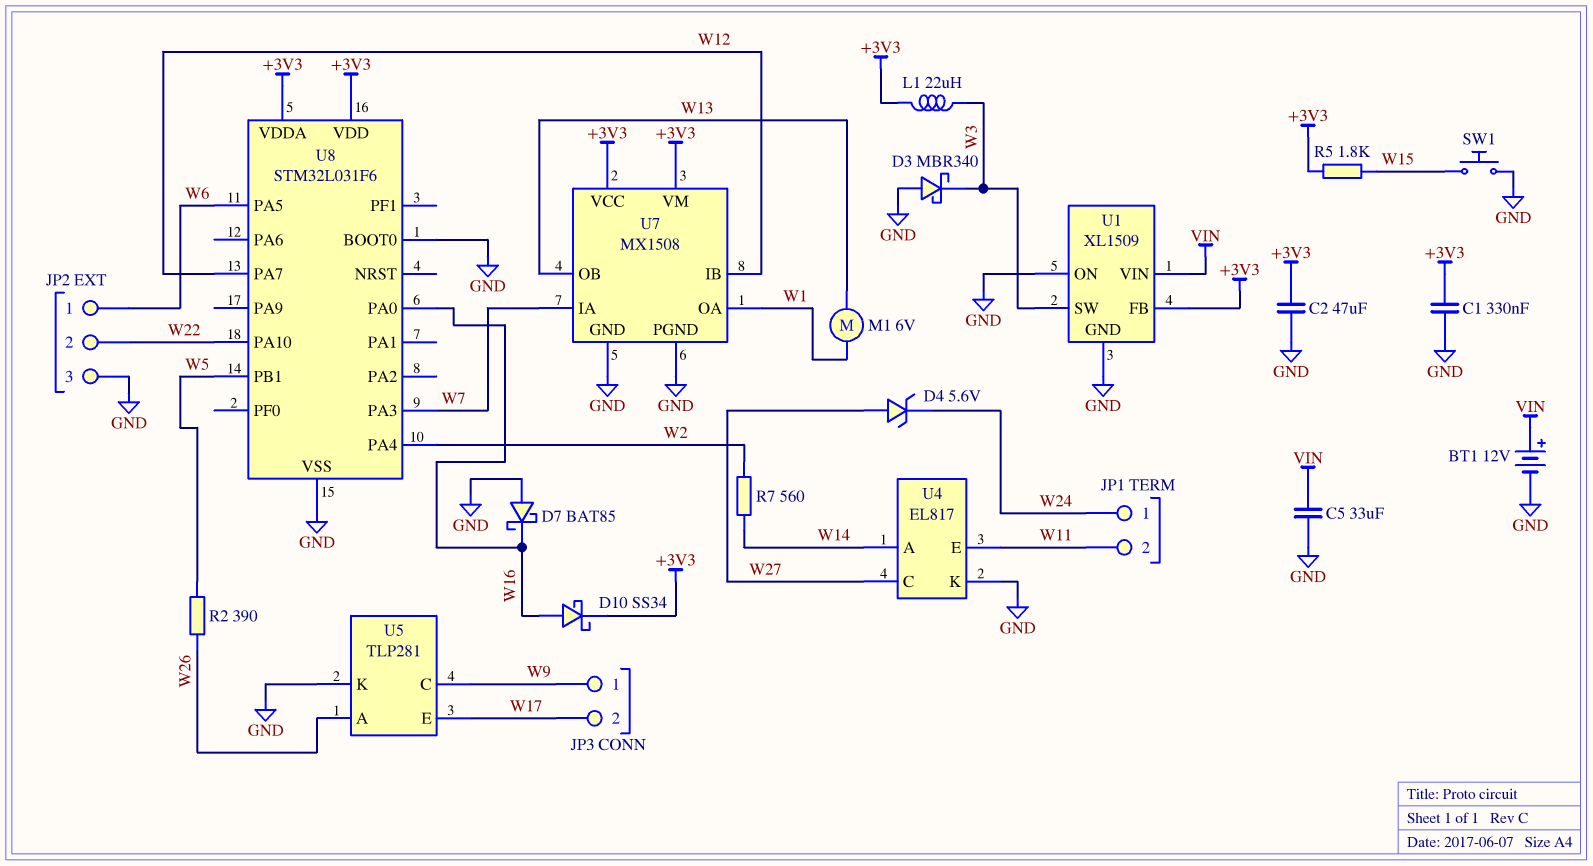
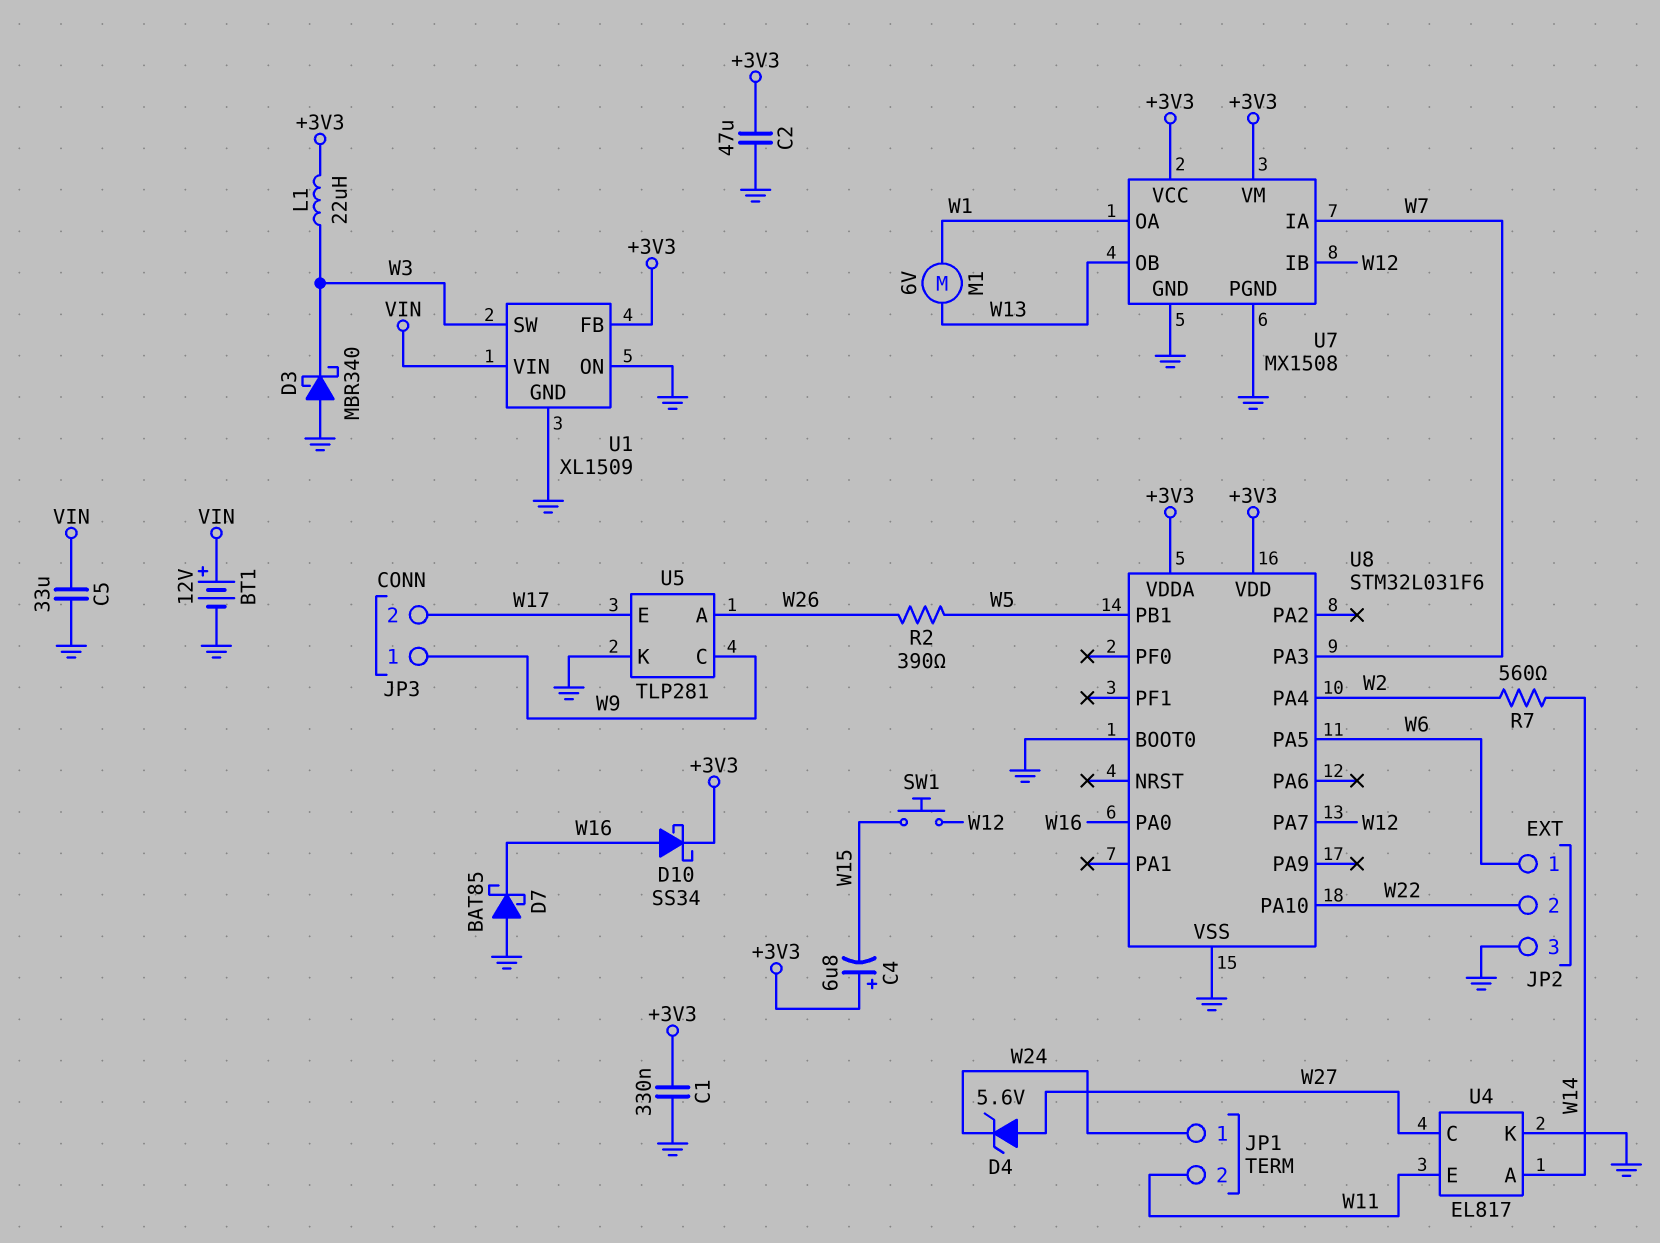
C4: none -> 6.8uF (plus +3V3, minus W15)
R5: 1.8k (+3V3, W15) -> none
SW1: button (GND, W15) -> button (W12, W15)

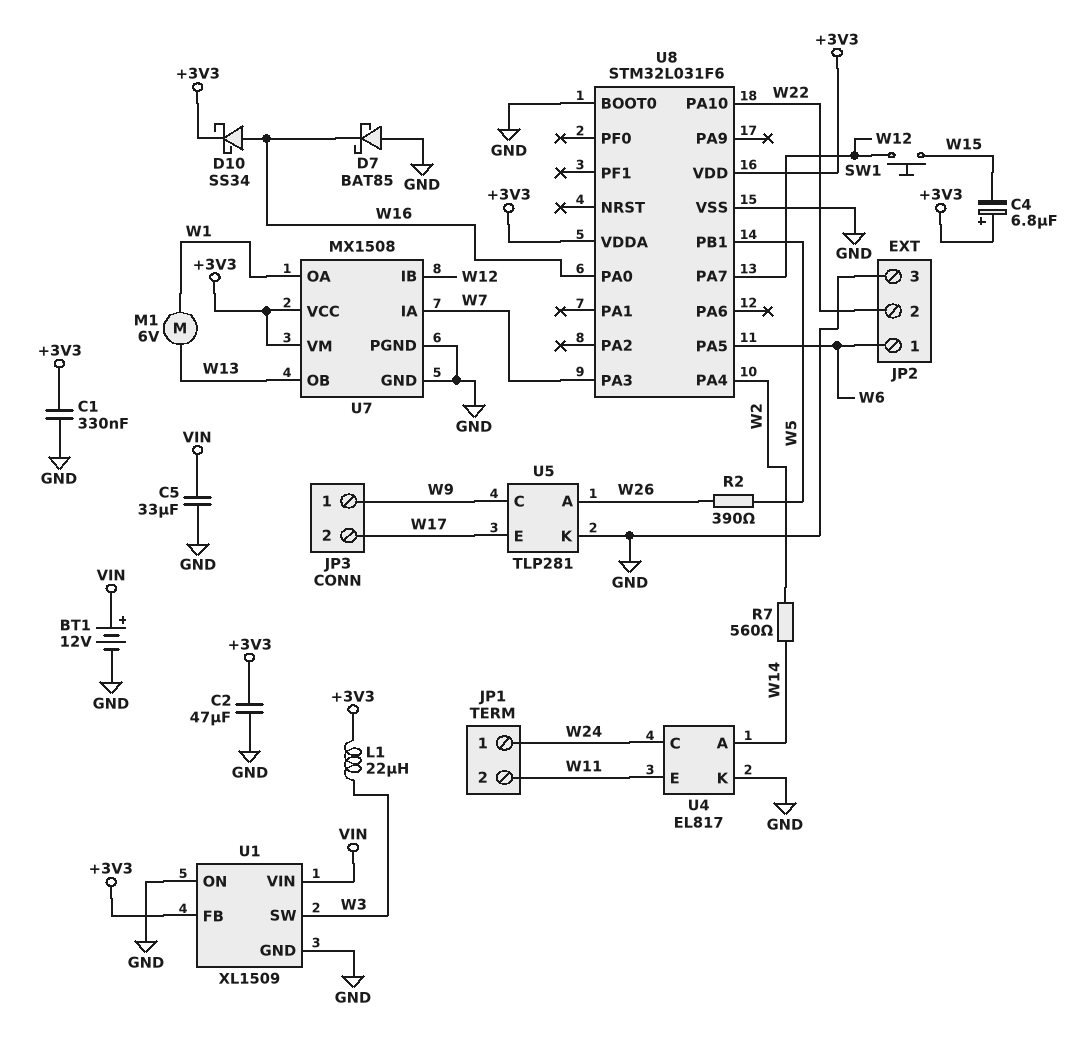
D3: schottky MBR340 (A GND, K W3) -> none
D4: zener 5.6V (A W27, K W24) -> none
U4 pin C: W27 -> W24

